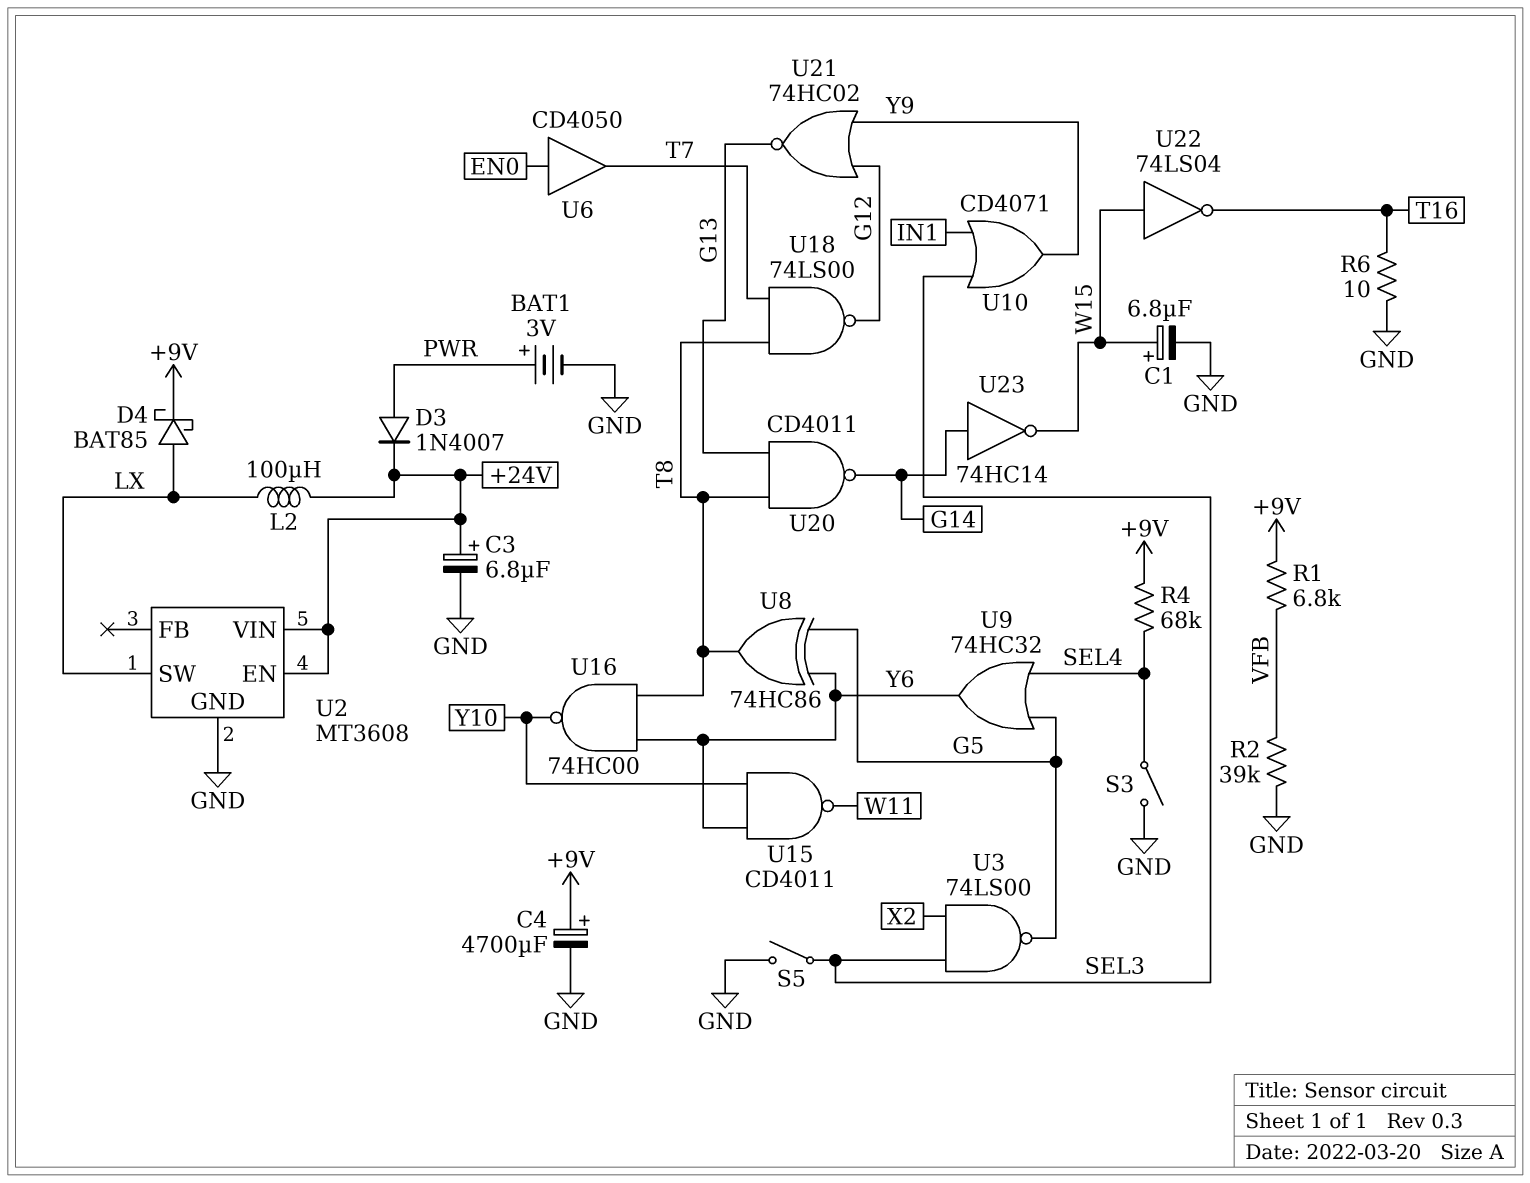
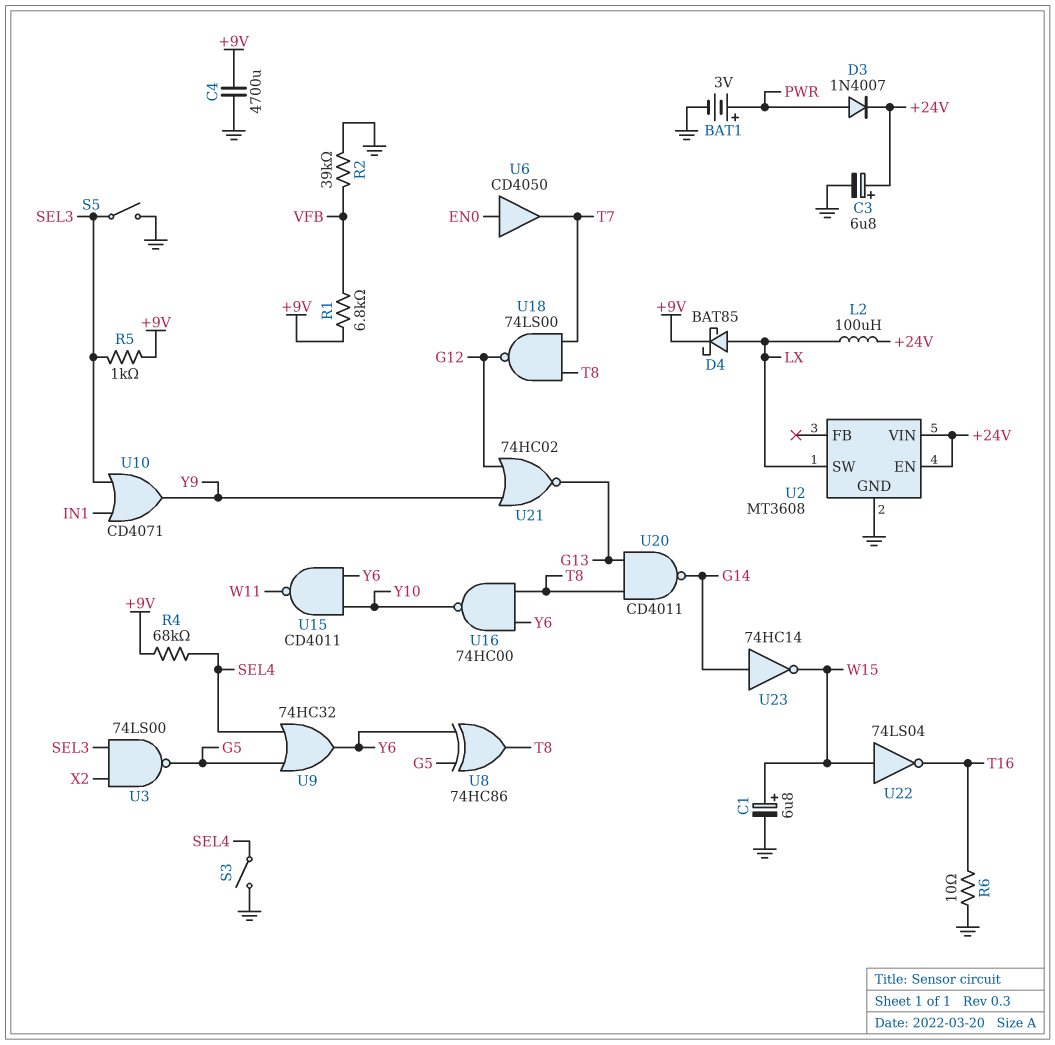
C4: 4700uF (plus +9V, minus GND) -> 4700uF (+9V, GND)
R5: none -> 1k (+9V, SEL3)

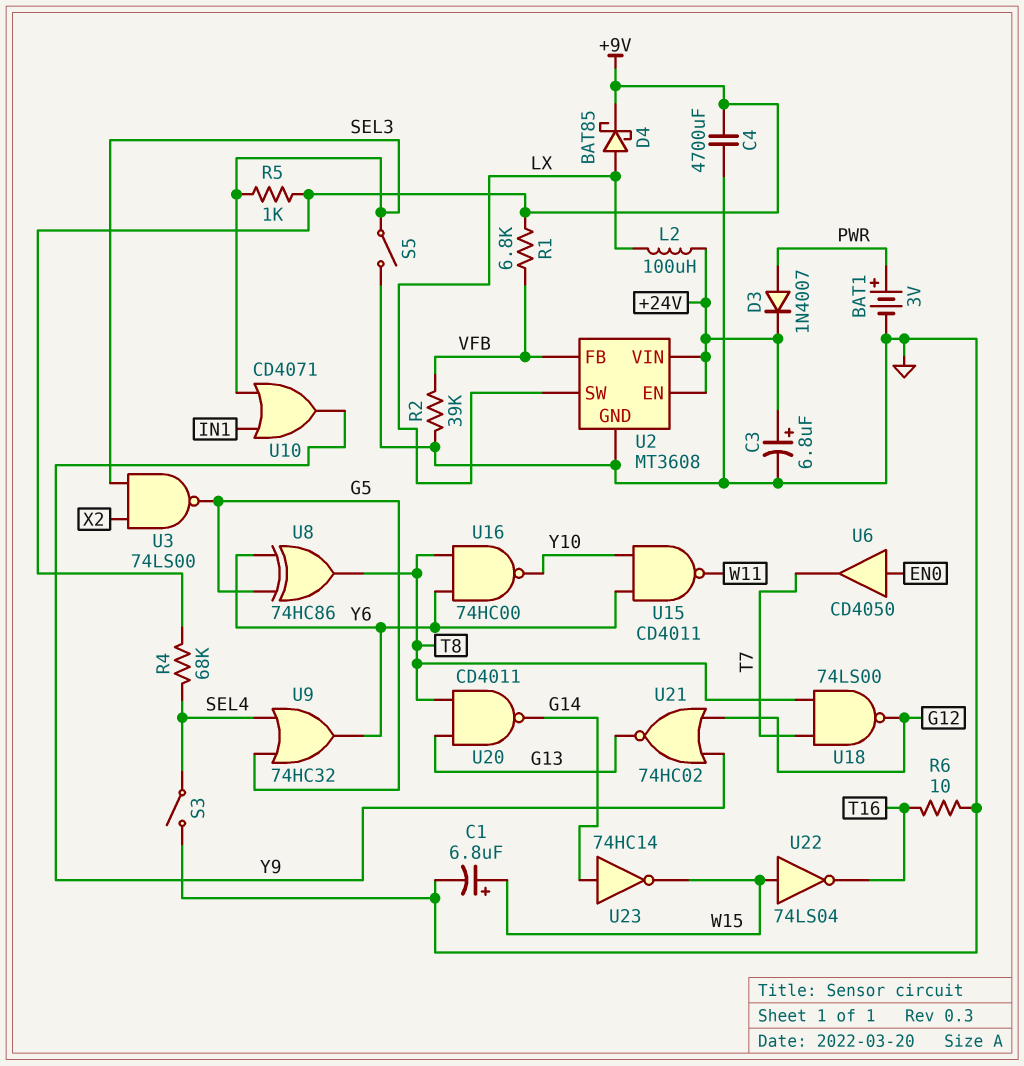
U2 pin FB: none -> VFB

